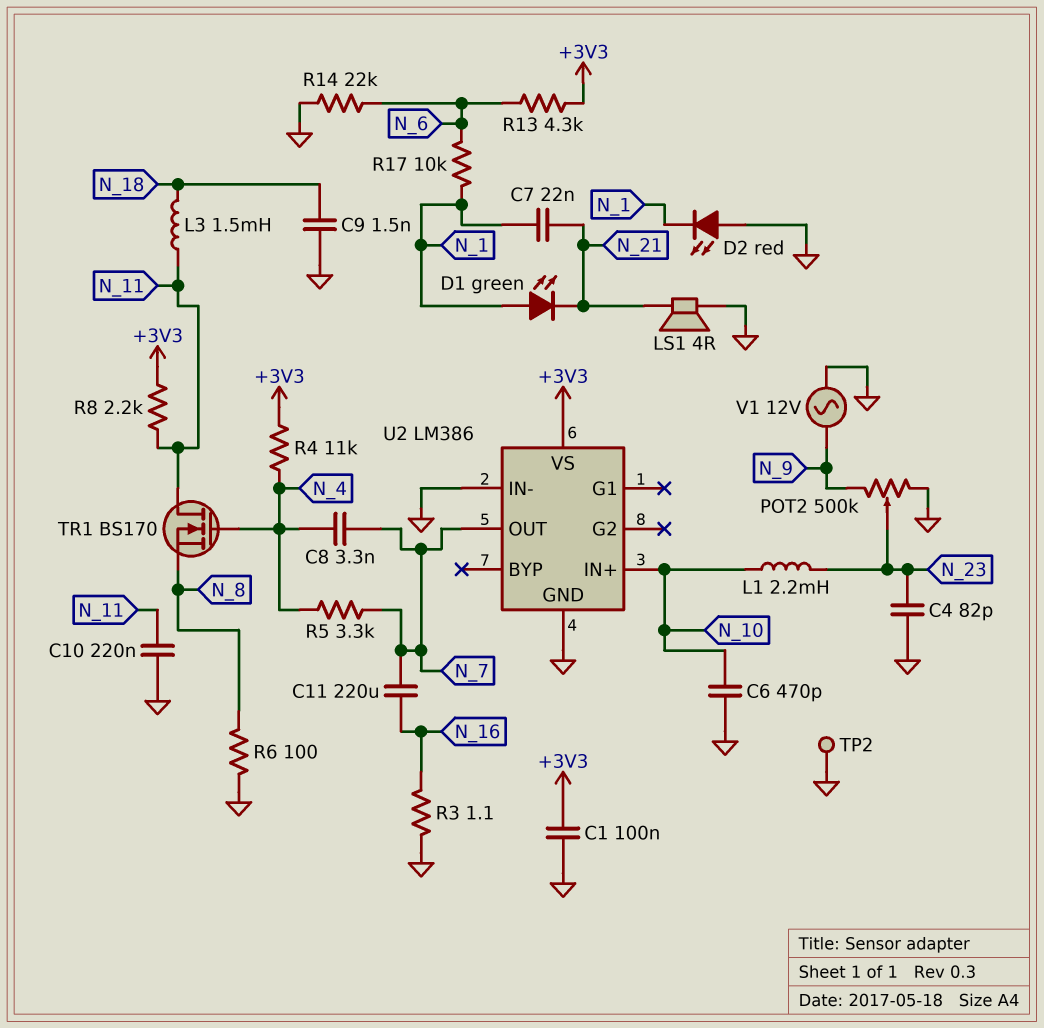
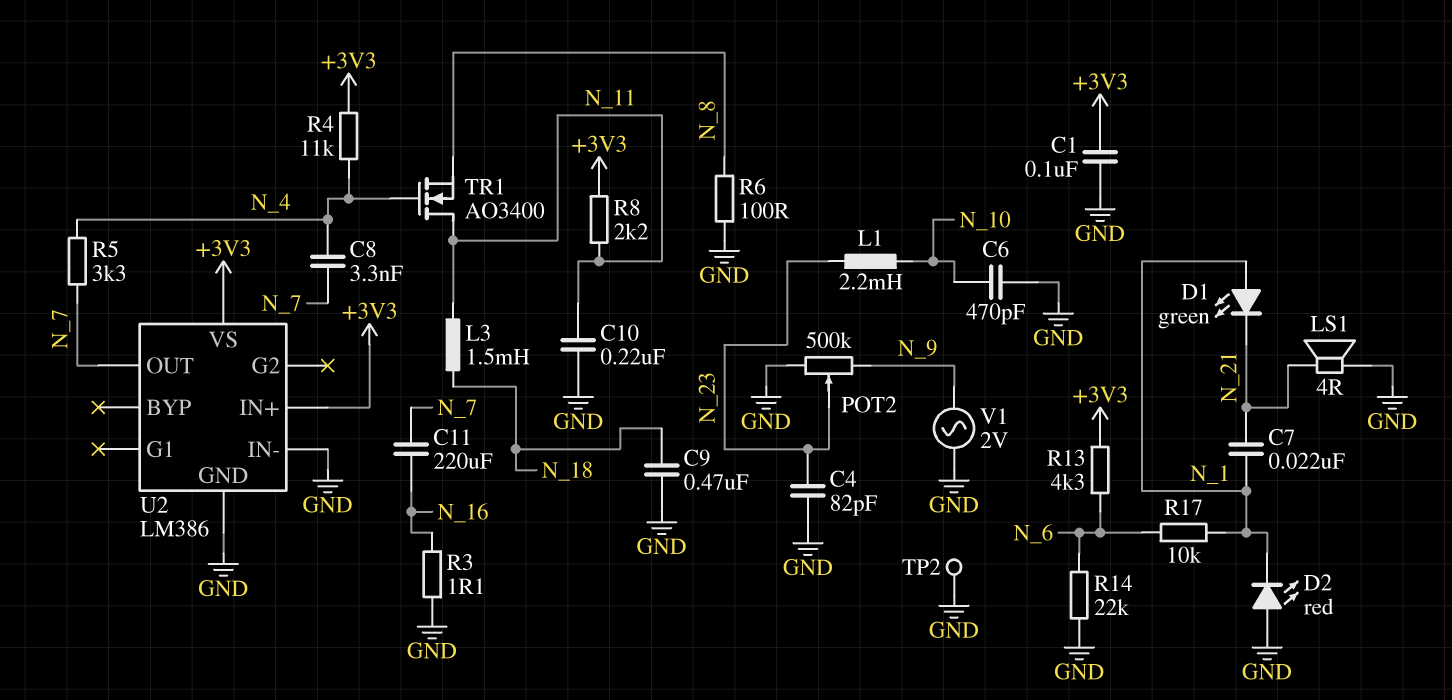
C9: 1.5nF (GND, N_18) -> 470nF (GND, N_18)
TR1: NMOS BS170 (G N_4, D N_11, S N_8) -> NMOS AO3400 (G N_4, D N_11, S N_8)
U2 pin IN+: N_10 -> +3V3
V1: AC 12V (GND, N_9) -> AC 2V (GND, N_9)

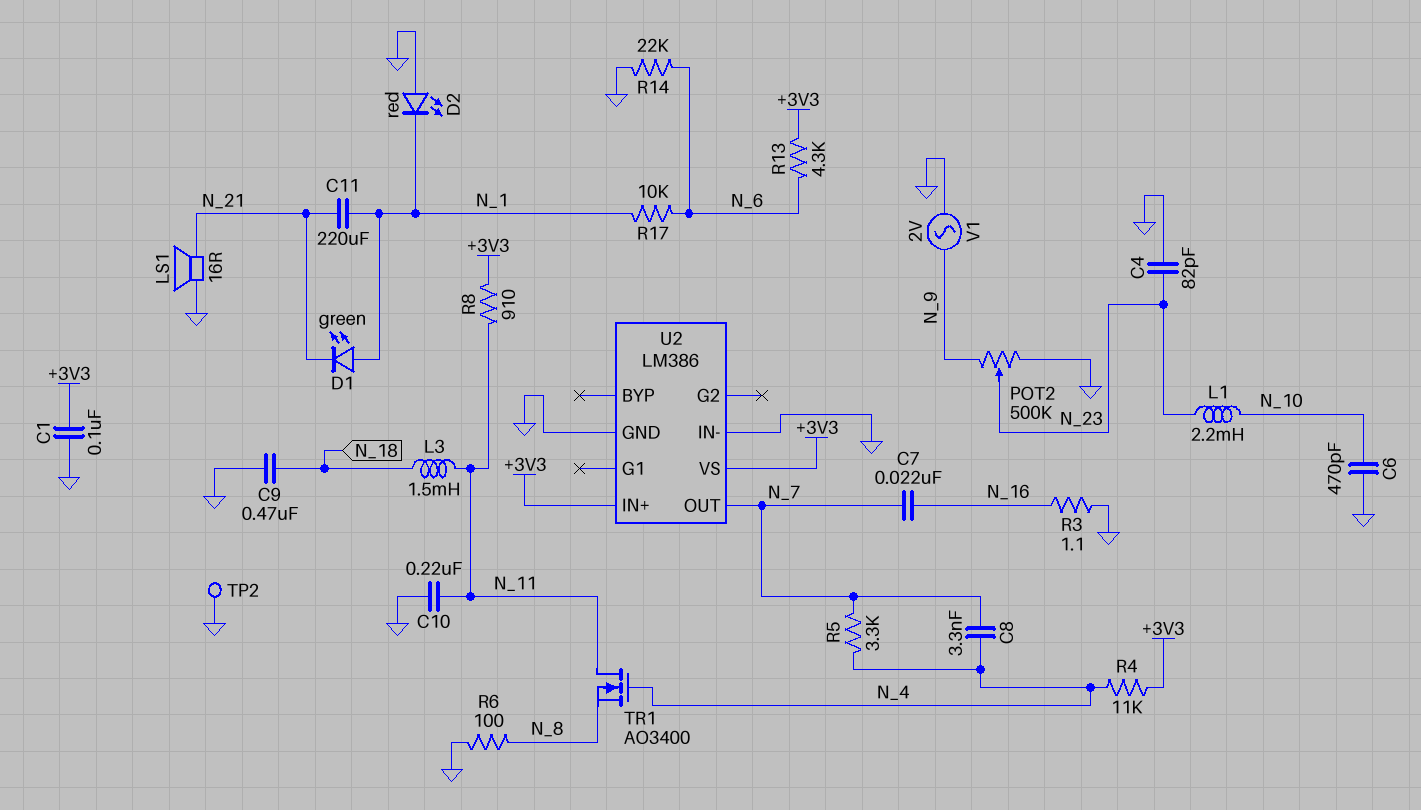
C7: 22nF (N_1, N_21) -> 22nF (N_7, N_16)
C11: 220uF (N_7, N_16) -> 220uF (N_1, N_21)
LS1: speaker 4R (GND, N_21) -> speaker 16R (GND, N_21)
R8: 2.2k (+3V3, N_11) -> 910 (+3V3, N_11)

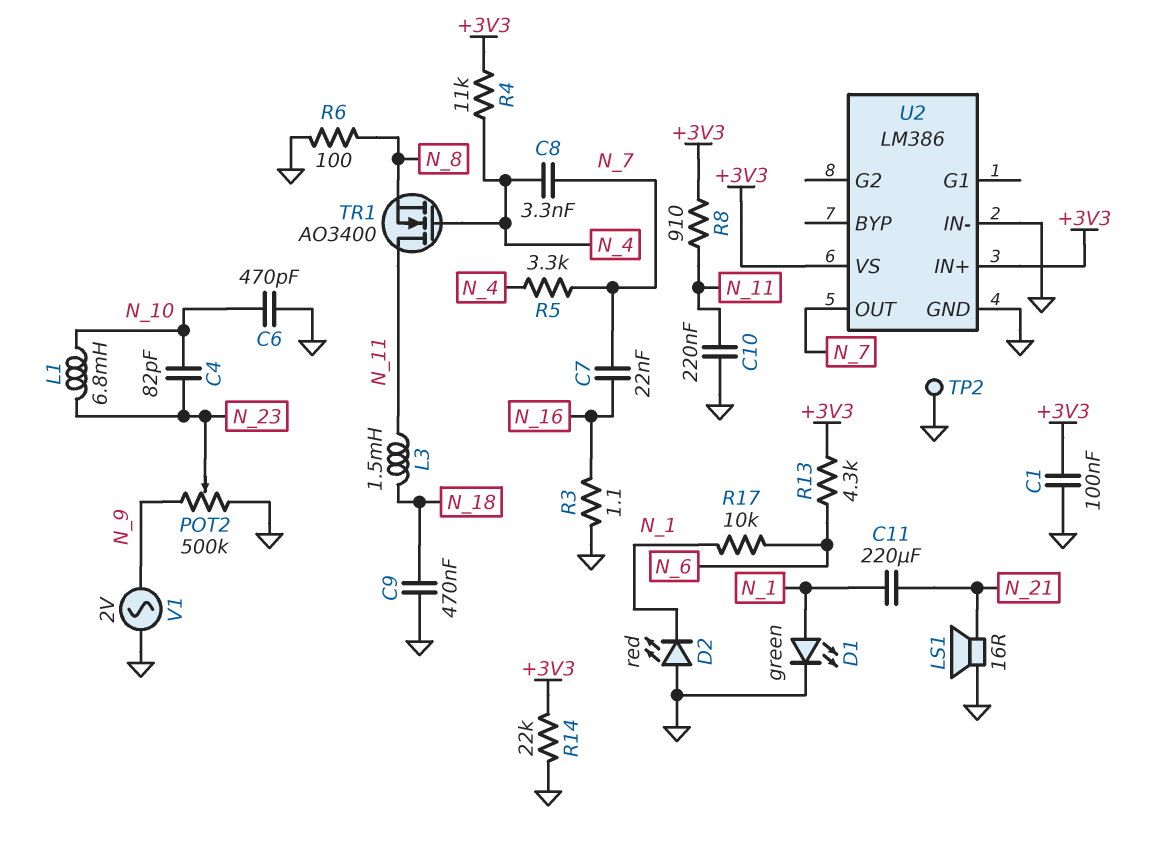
C4: 82pF (GND, N_23) -> 82pF (N_10, N_23)
D1: LED green (A N_1, K N_21) -> LED green (A N_1, K GND)
L1: 2.2mH (N_10, N_23) -> 6.8mH (N_10, N_23)
R14: 22k (GND, N_6) -> 22k (+3V3, GND)

